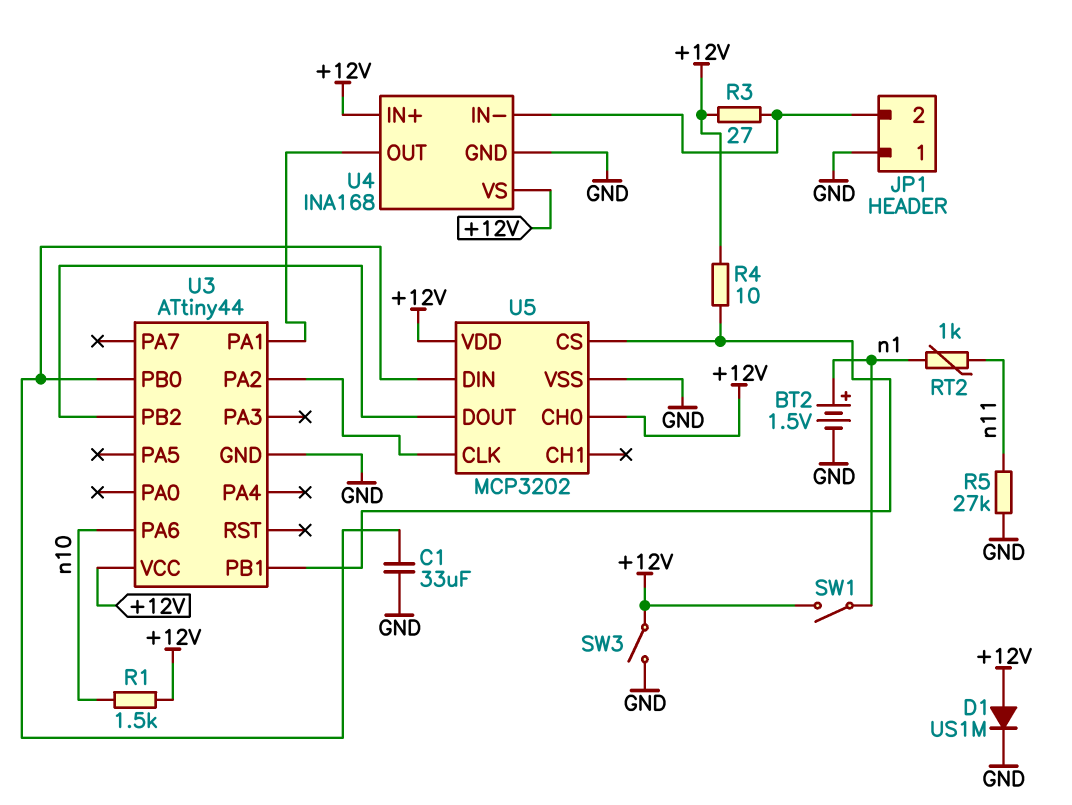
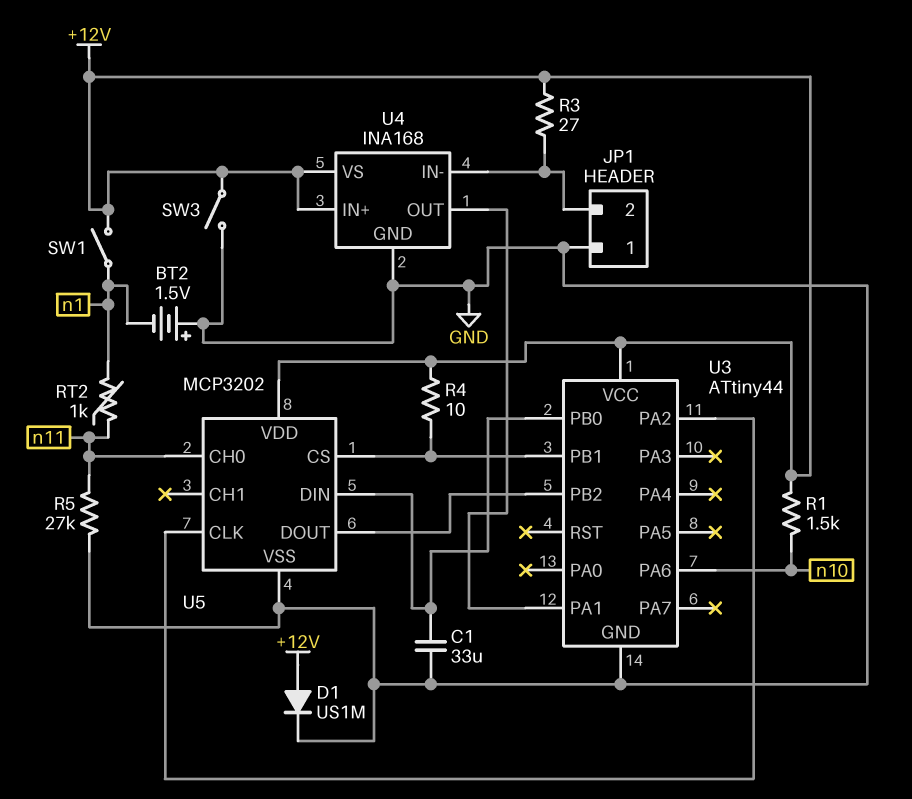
BT2: 1.5V (plus n1, minus GND) -> 1.5V (plus GND, minus n1)
U5 pin CH0: +12V -> n11

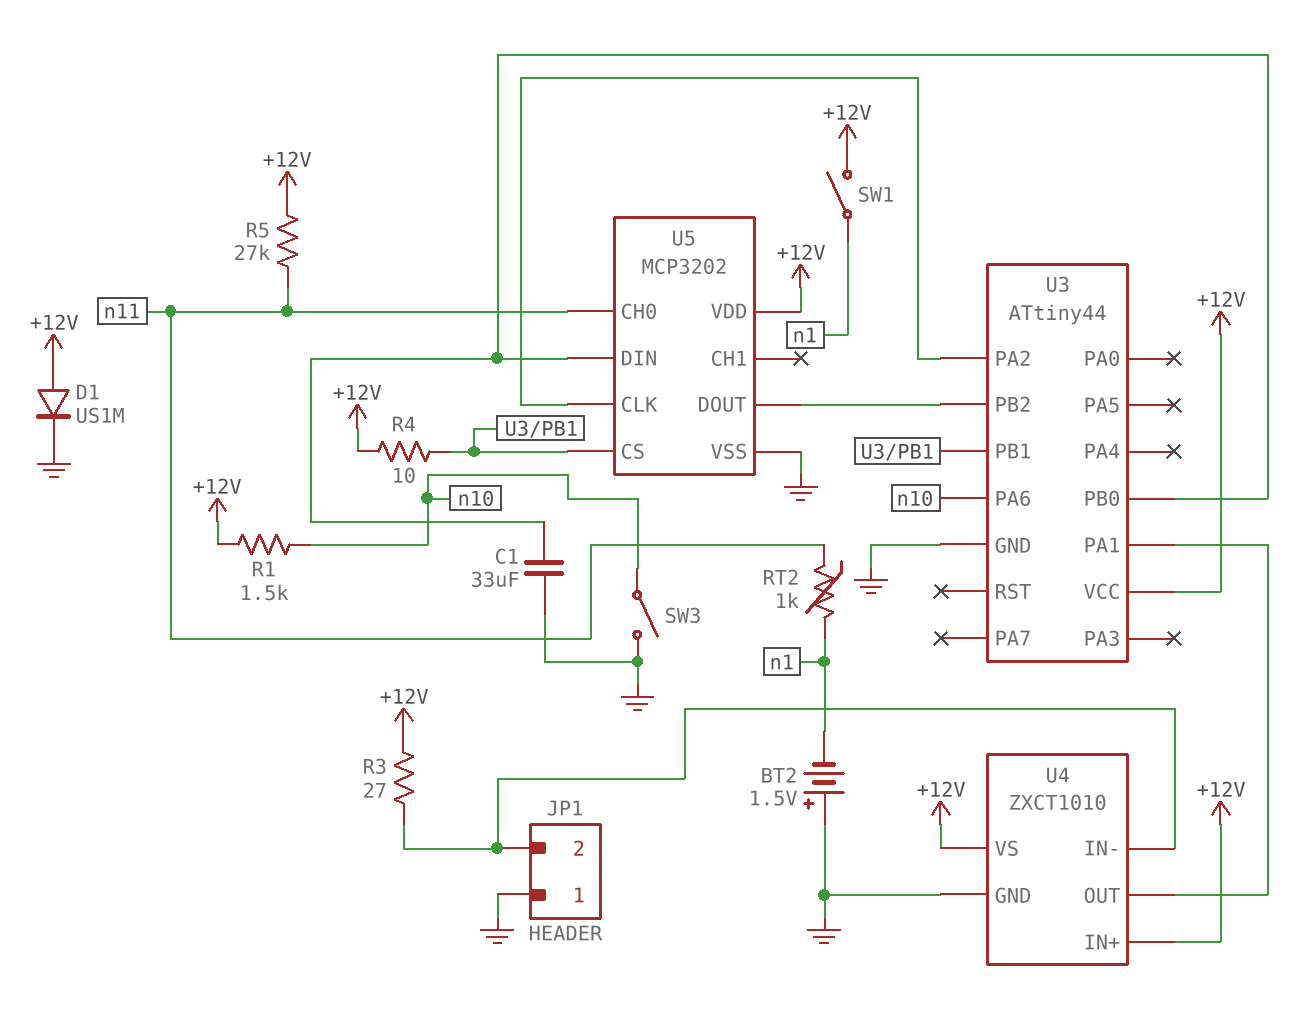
R5: 27k (GND, n11) -> 27k (+12V, n11)
SW3: switch (+12V, GND) -> switch (GND, n10)
U4: INA168 -> ZXCT1010

